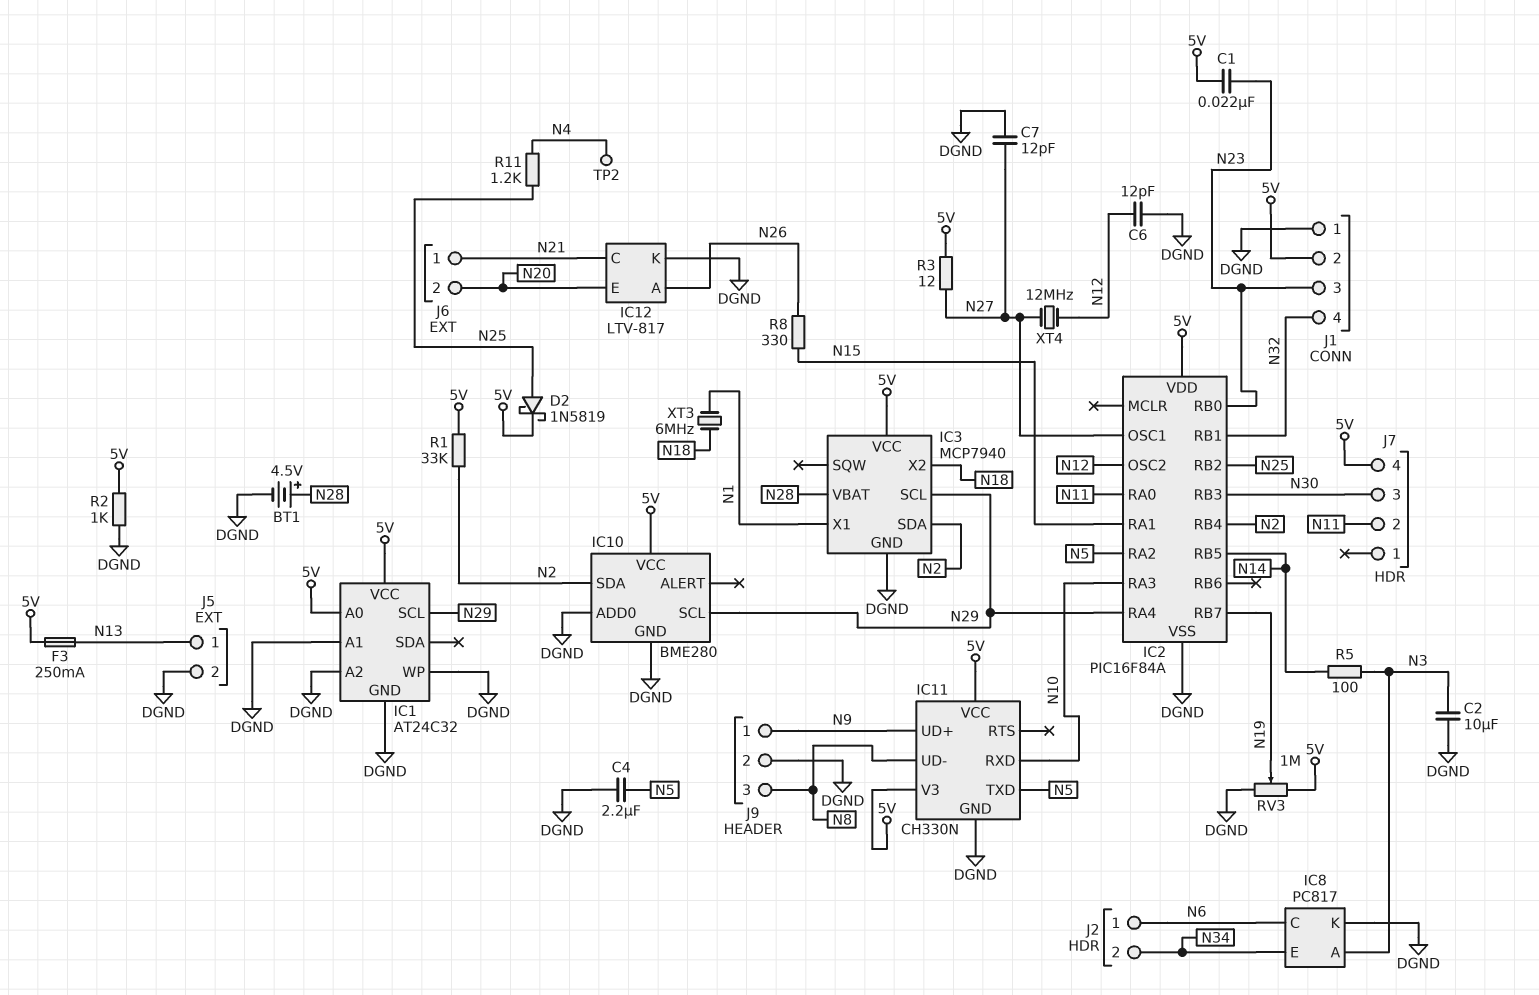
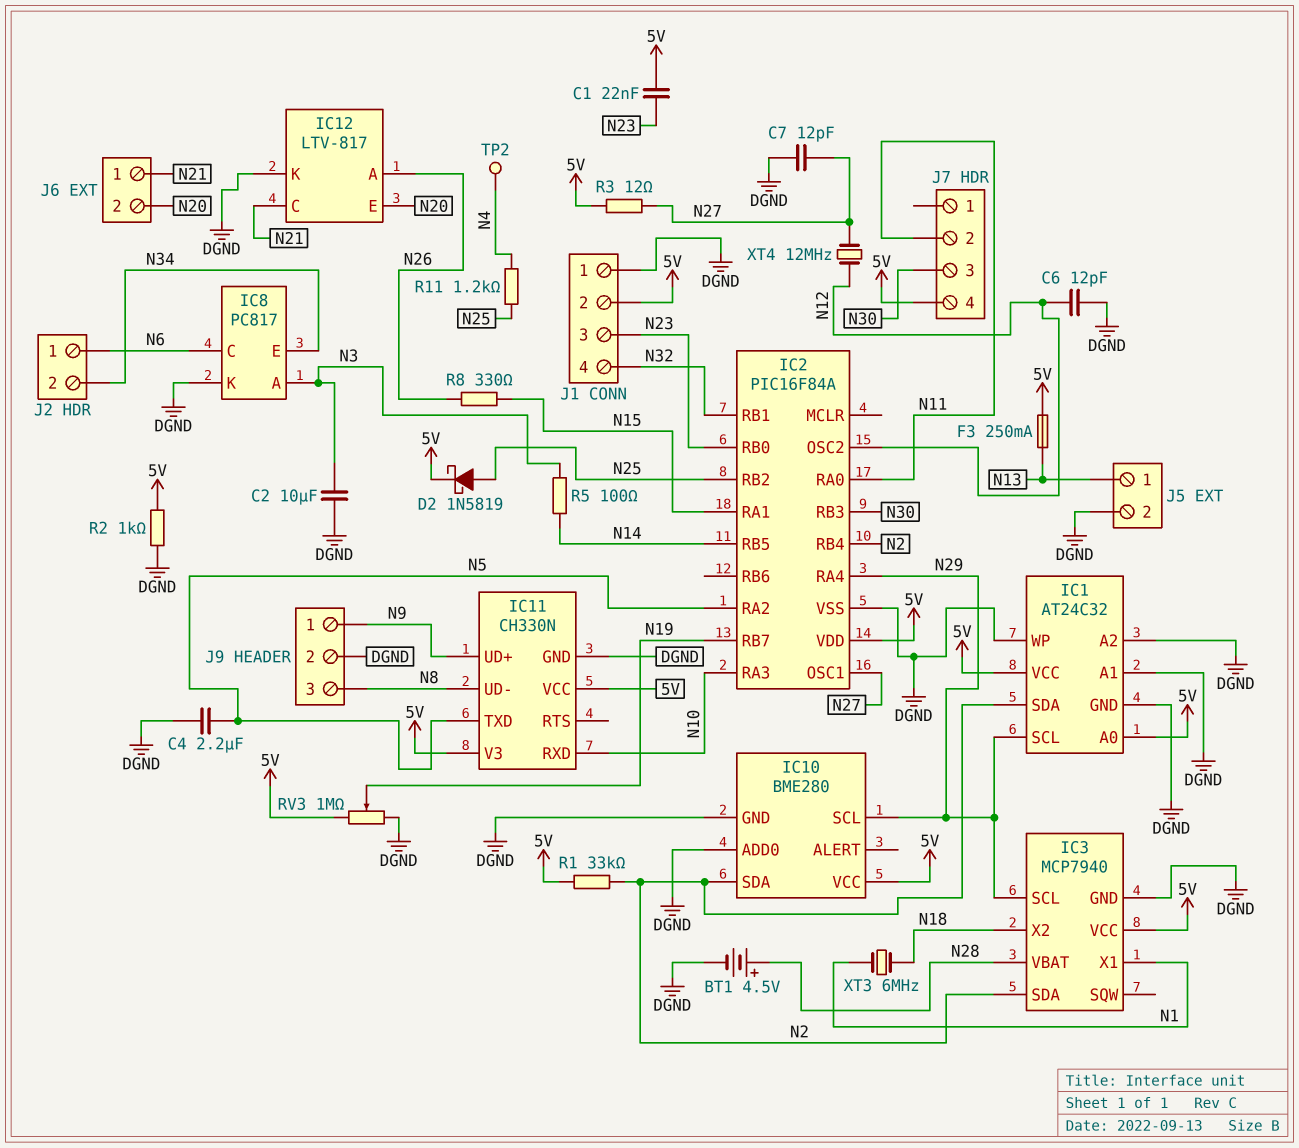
IC1 pin SDA: none -> N2

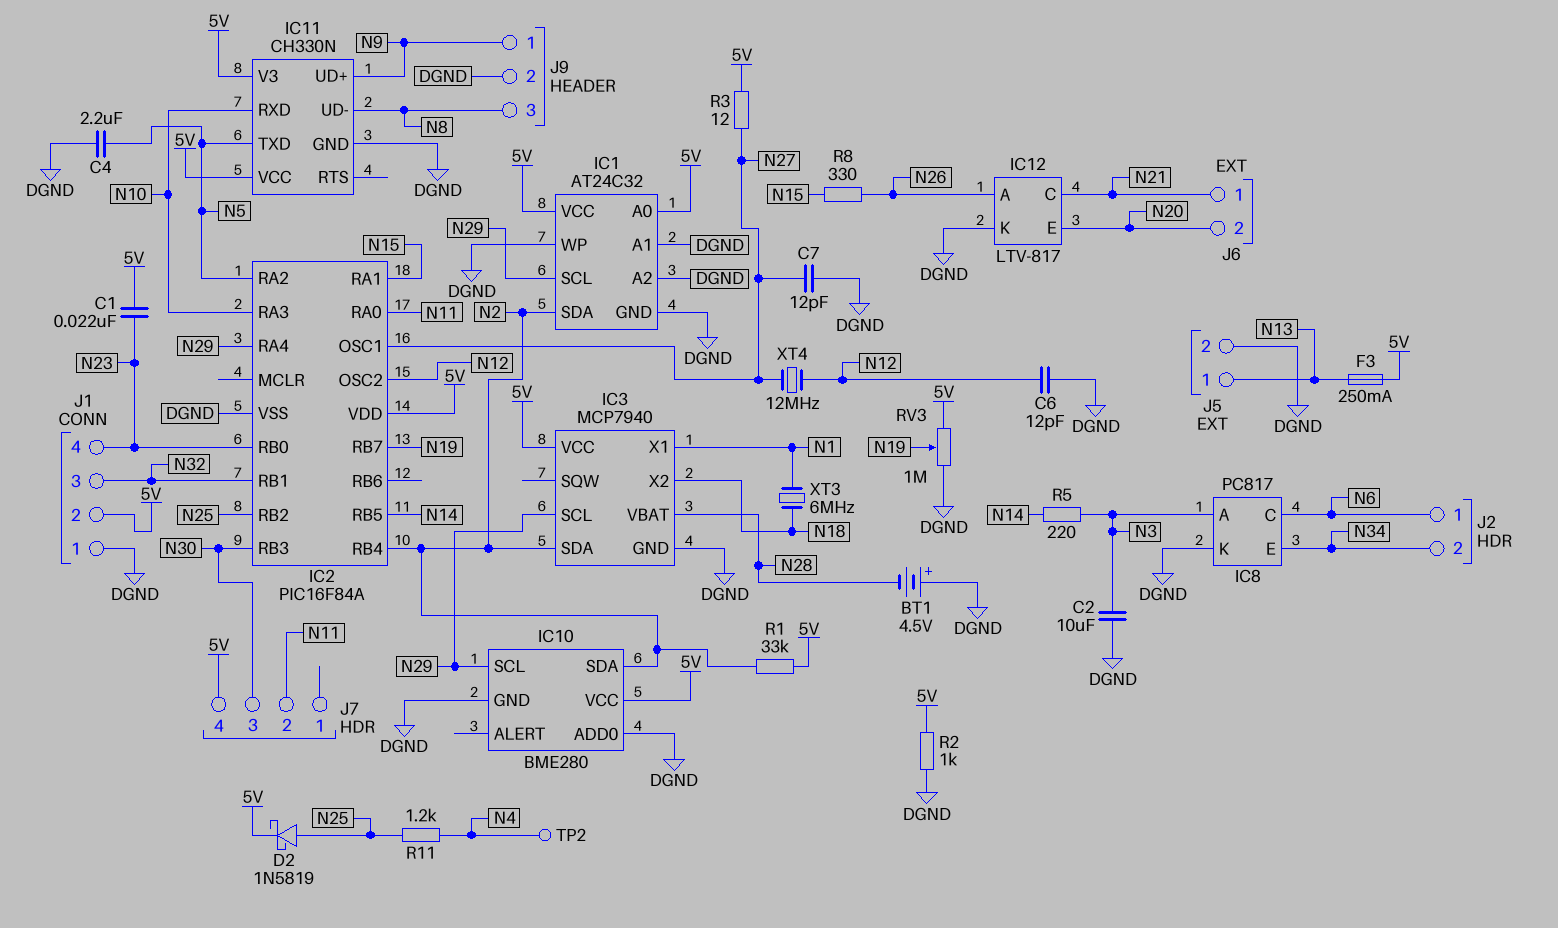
BT1: 4.5V (plus N28, minus DGND) -> 4.5V (plus DGND, minus N28)
J1 pin 3: N23 -> N32
J1 pin 4: N32 -> N23
R5: 100 (N3, N14) -> 220 (N3, N14)

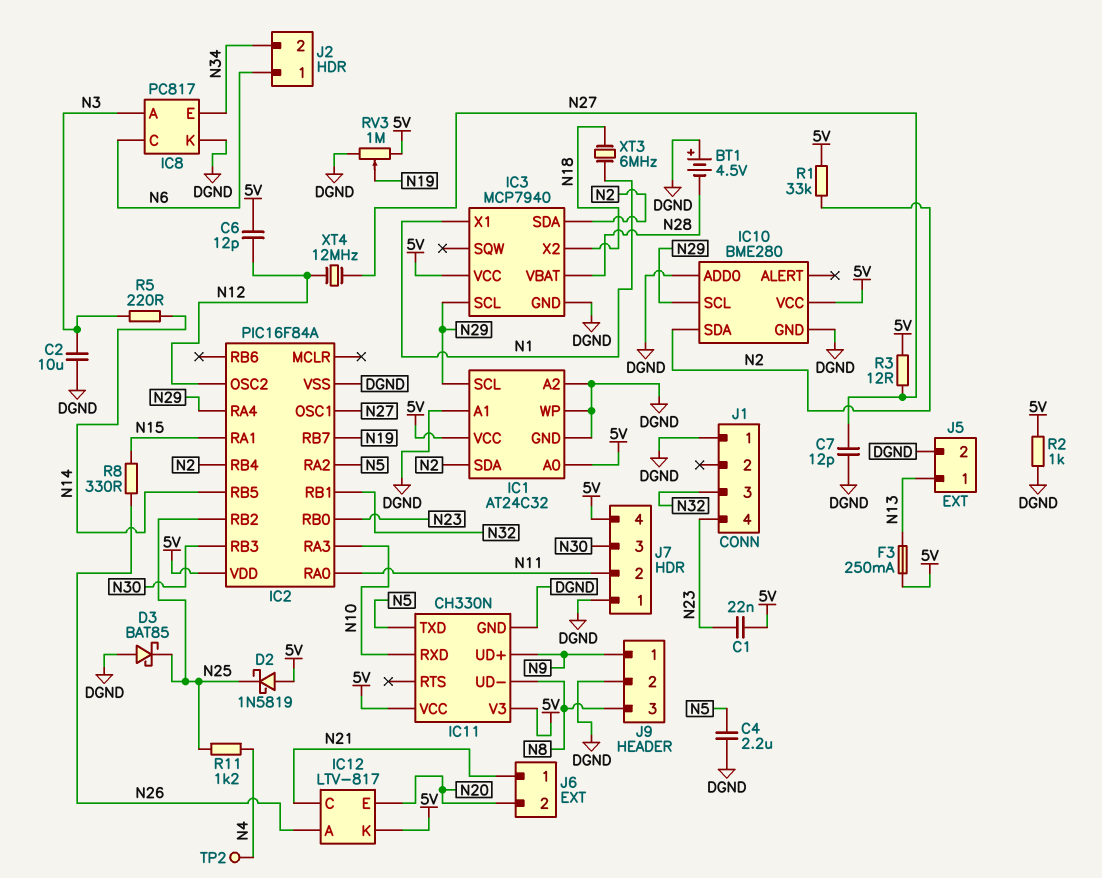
C6: 12pF (DGND, N12) -> 12pF (5V, N12)
D2: schottky 1N5819 (A N25, K 5V) -> schottky 1N5819 (A 5V, K N25)
D3: none -> schottky BAT85 (A DGND, K N25)
IC12 pin K: DGND -> 5V
J1 pin 2: 5V -> none
J7 pin 1: none -> DGND

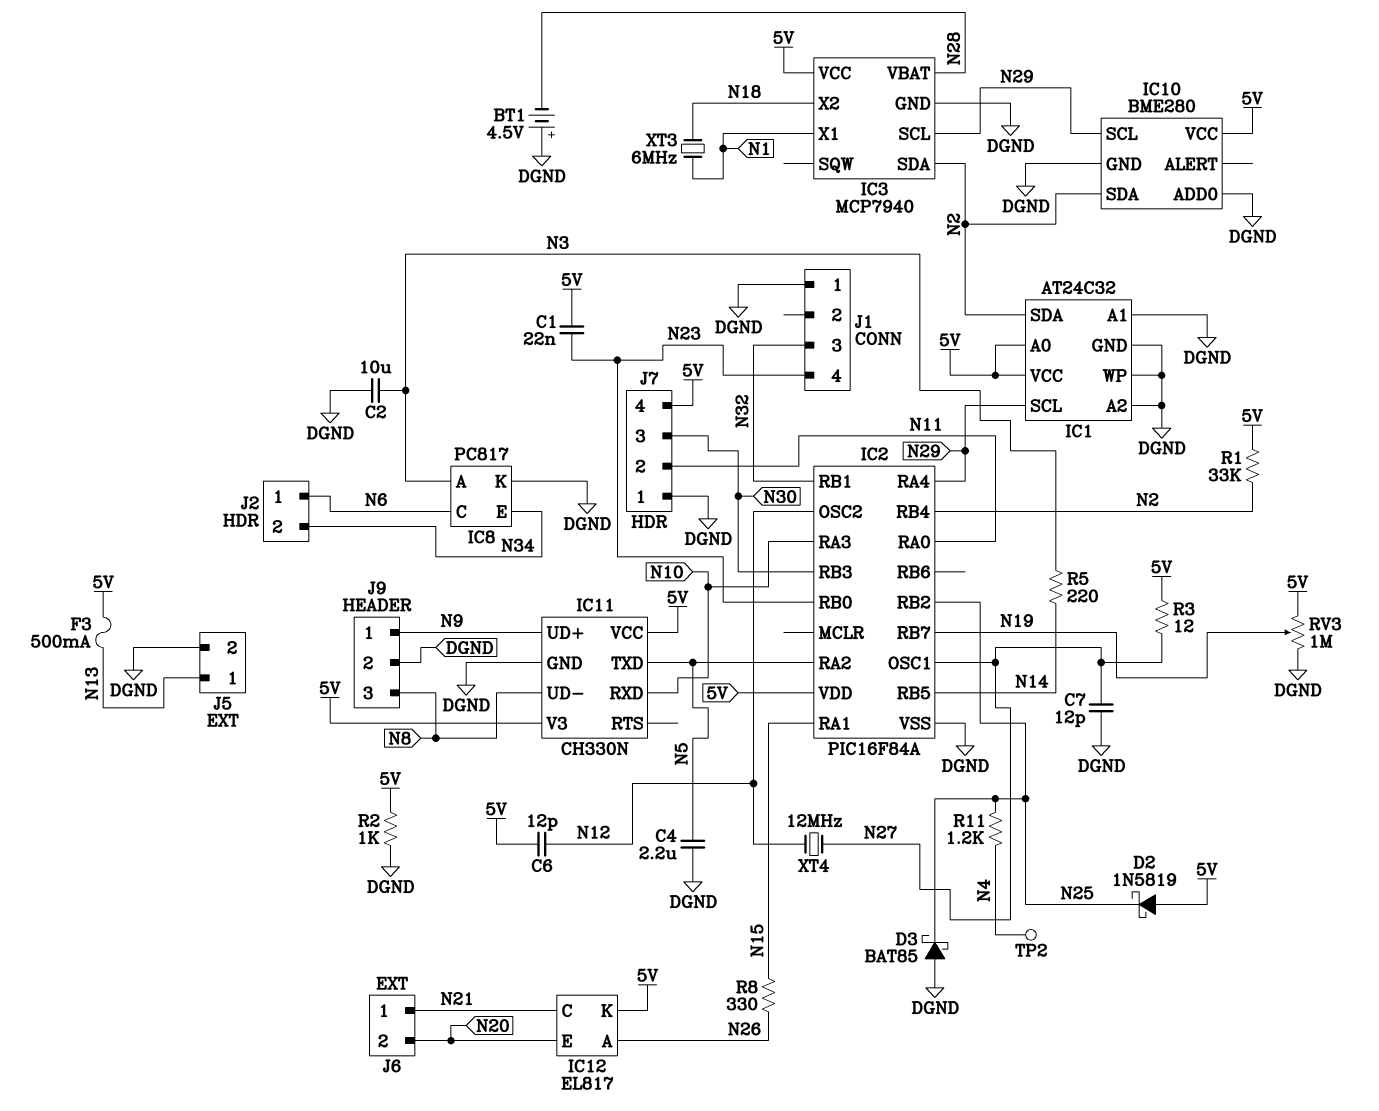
F3: 250mA (5V, N13) -> 500mA (5V, N13)
IC12: LTV-817 -> EL817

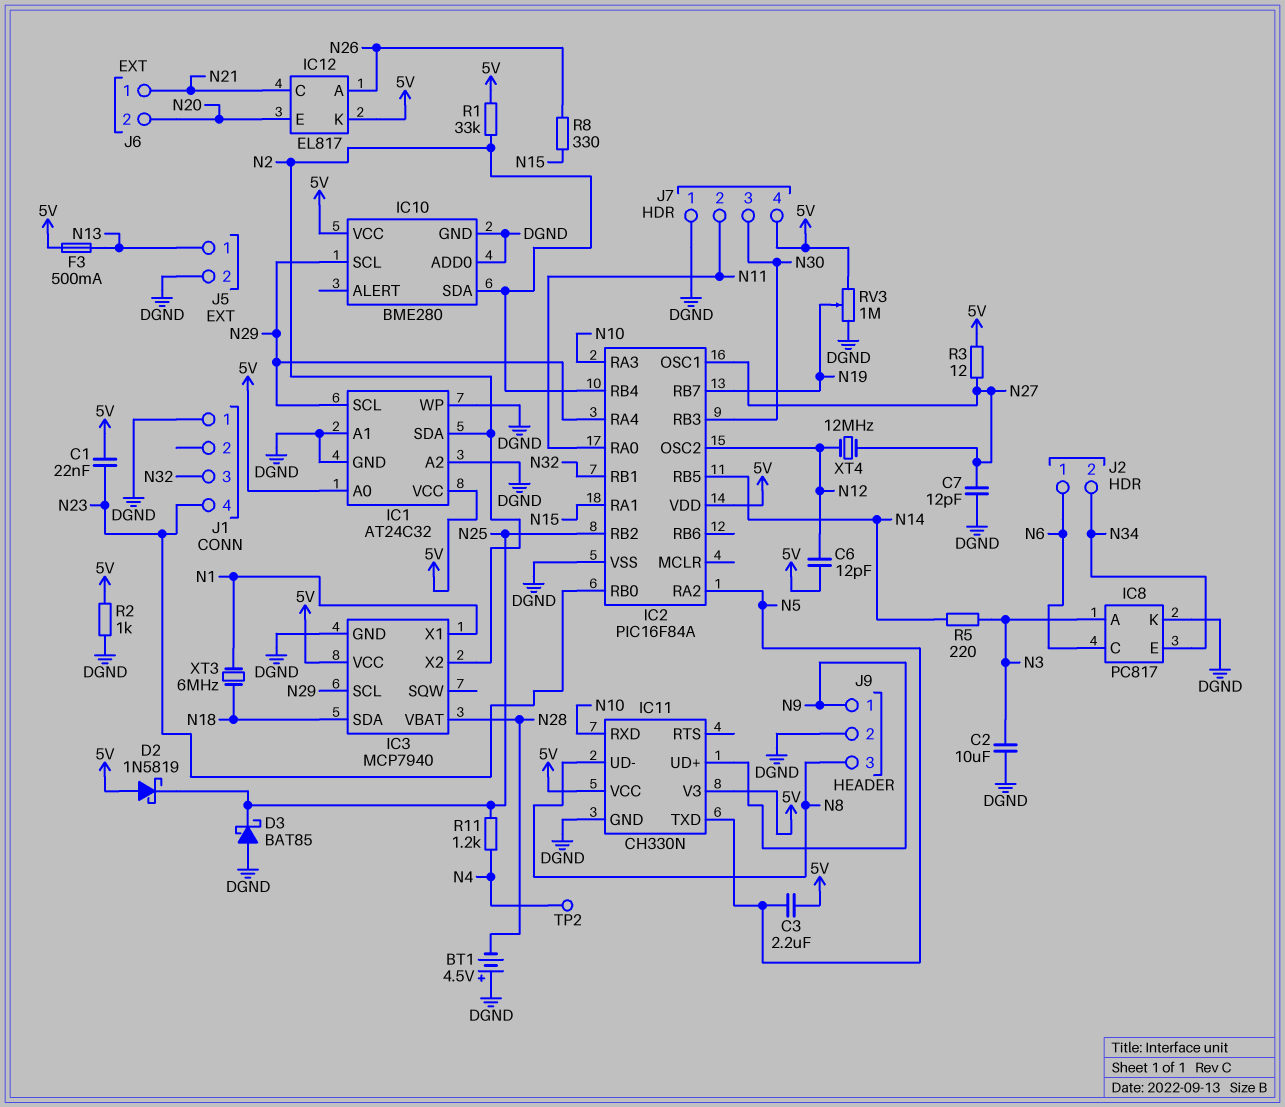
C3: none -> 2.2uF (5V, N5)
C4: 2.2uF (DGND, N5) -> none
IC3 pin SDA: N2 -> N18
IC3 pin X2: N18 -> N2

